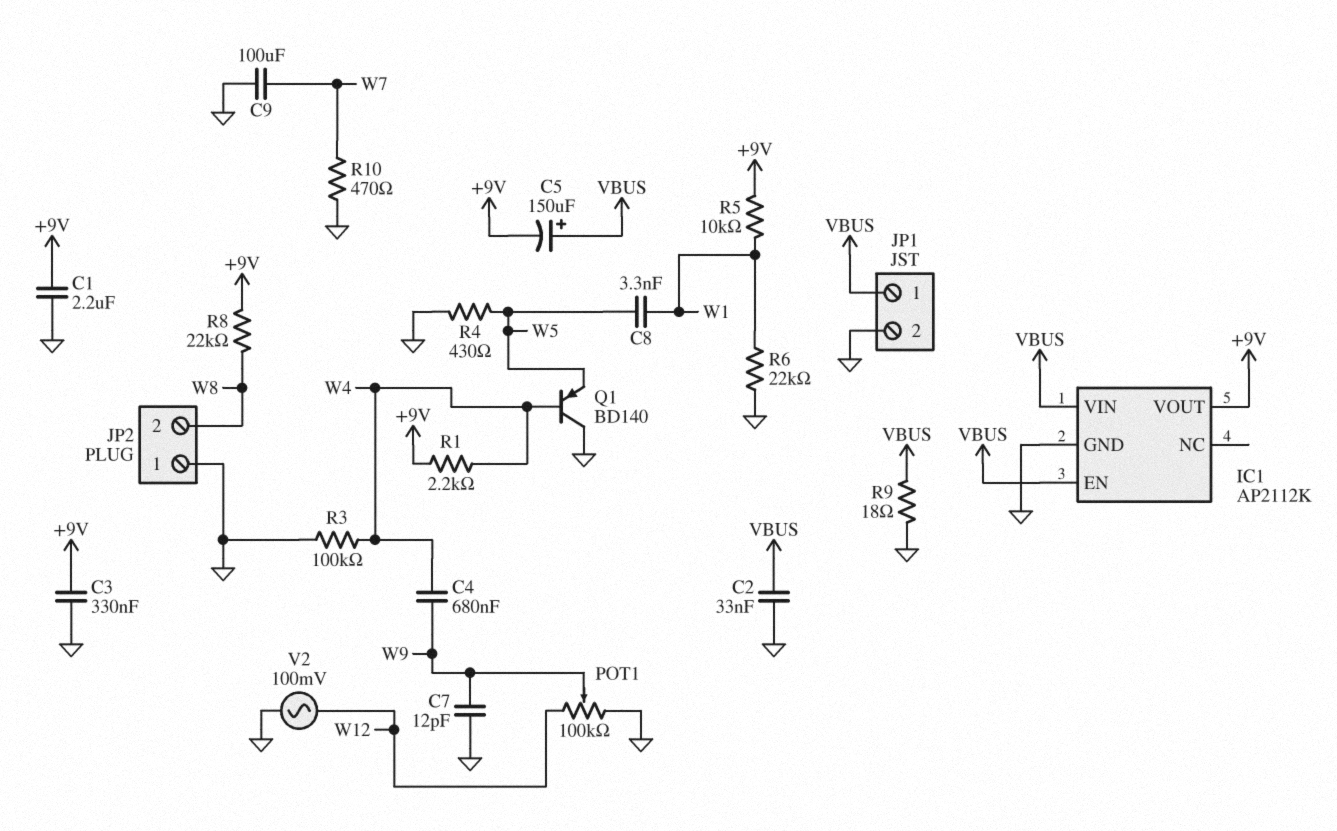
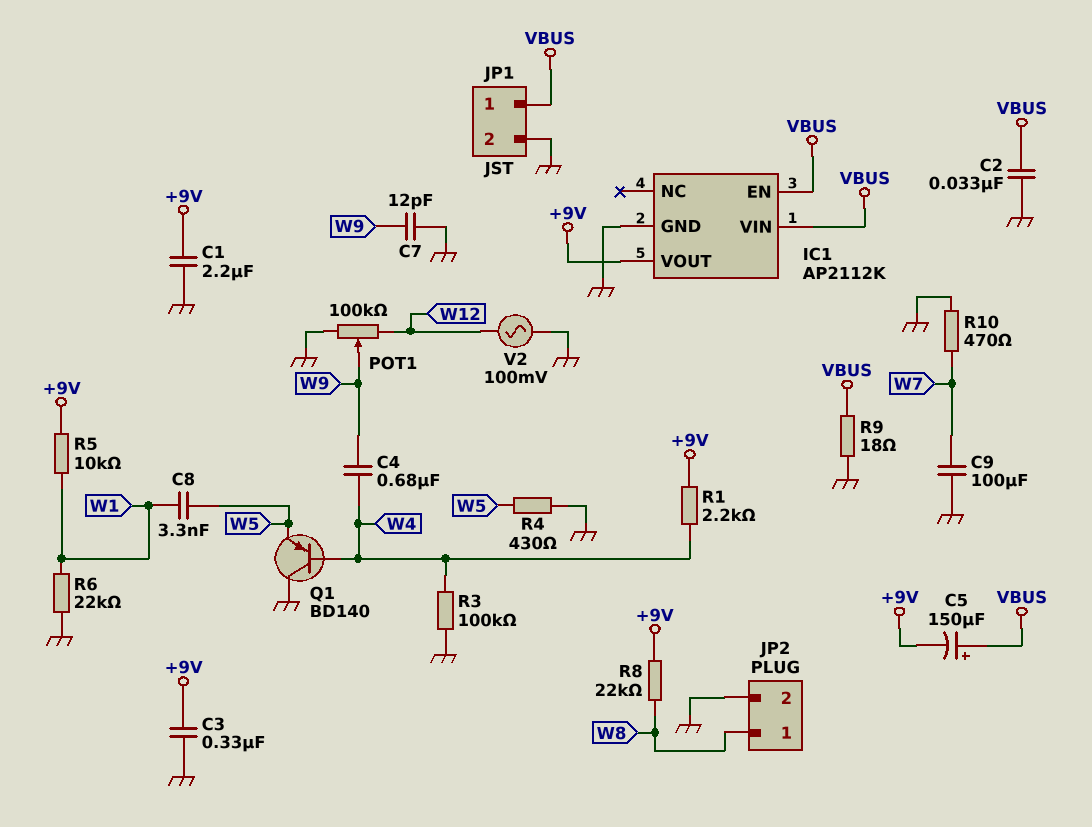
JP2 pin 1: GND -> W8
JP2 pin 2: W8 -> GND

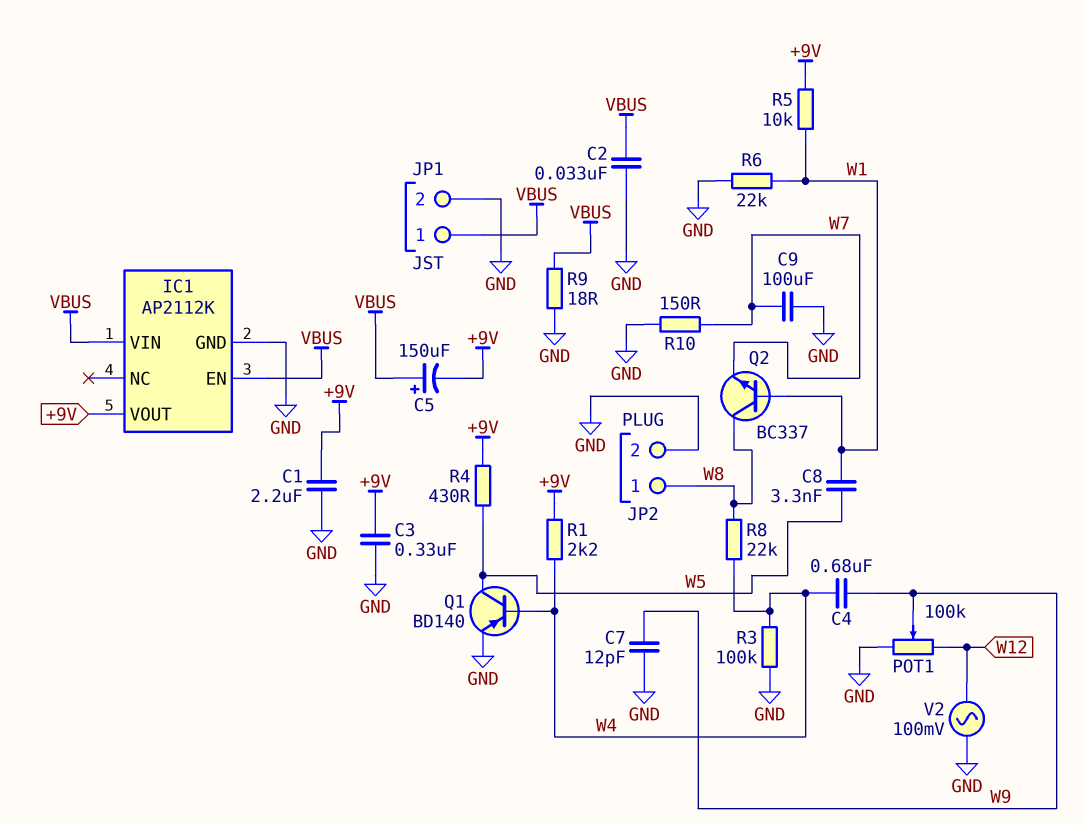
Q1: PNP BD140 (B W4, C GND, E W5) -> PNP BD140 (B W4, C W5, E GND)
Q2: none -> NPN BC337 (B W1, C W8, E W7)
R4: 430 (GND, W5) -> 430 (+9V, W5)
R8: 22k (+9V, W8) -> 22k (W4, W8)
R10: 470 (GND, W7) -> 150 (GND, W7)

